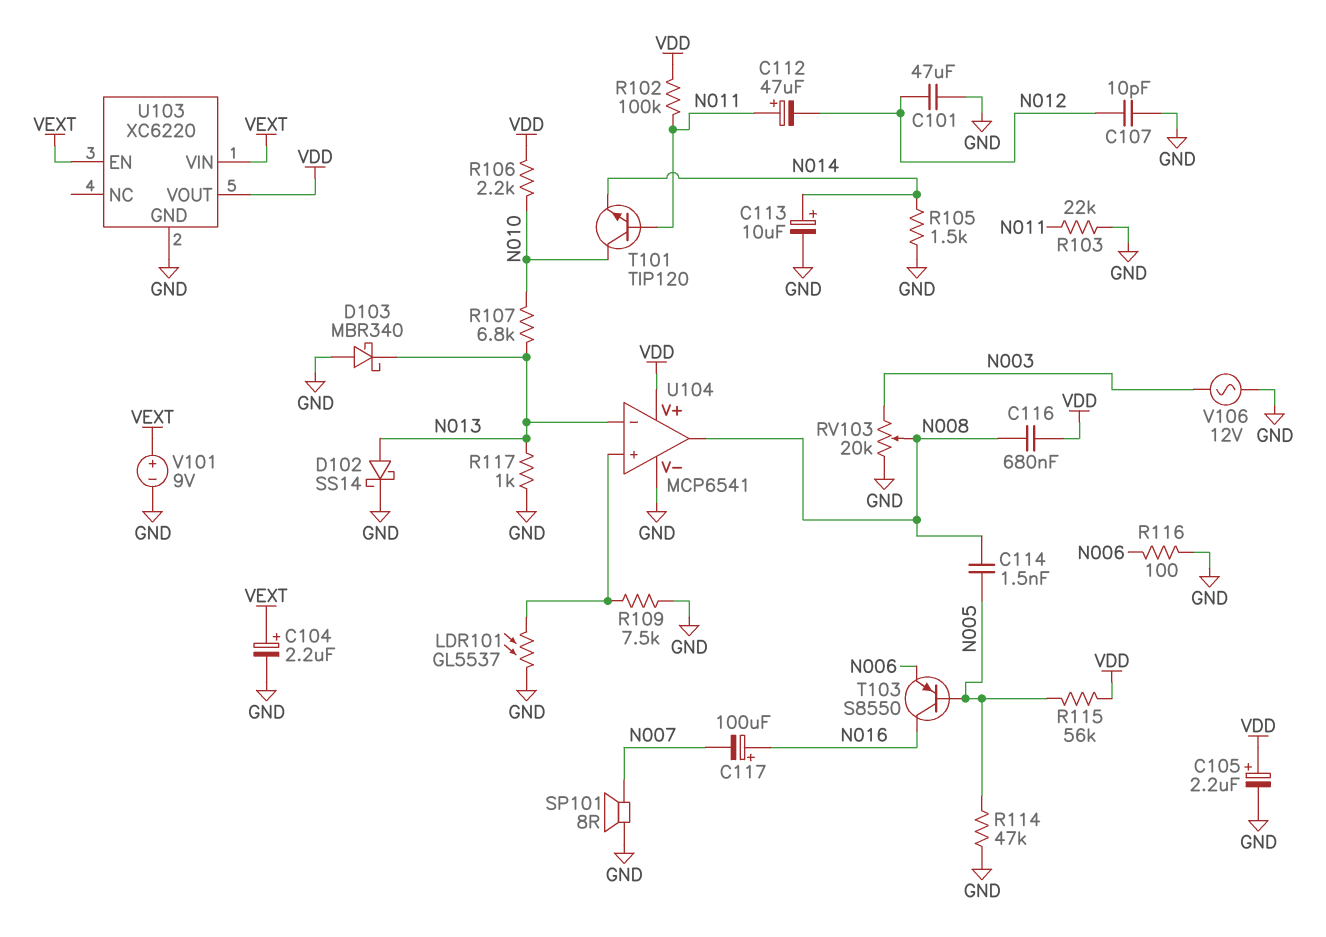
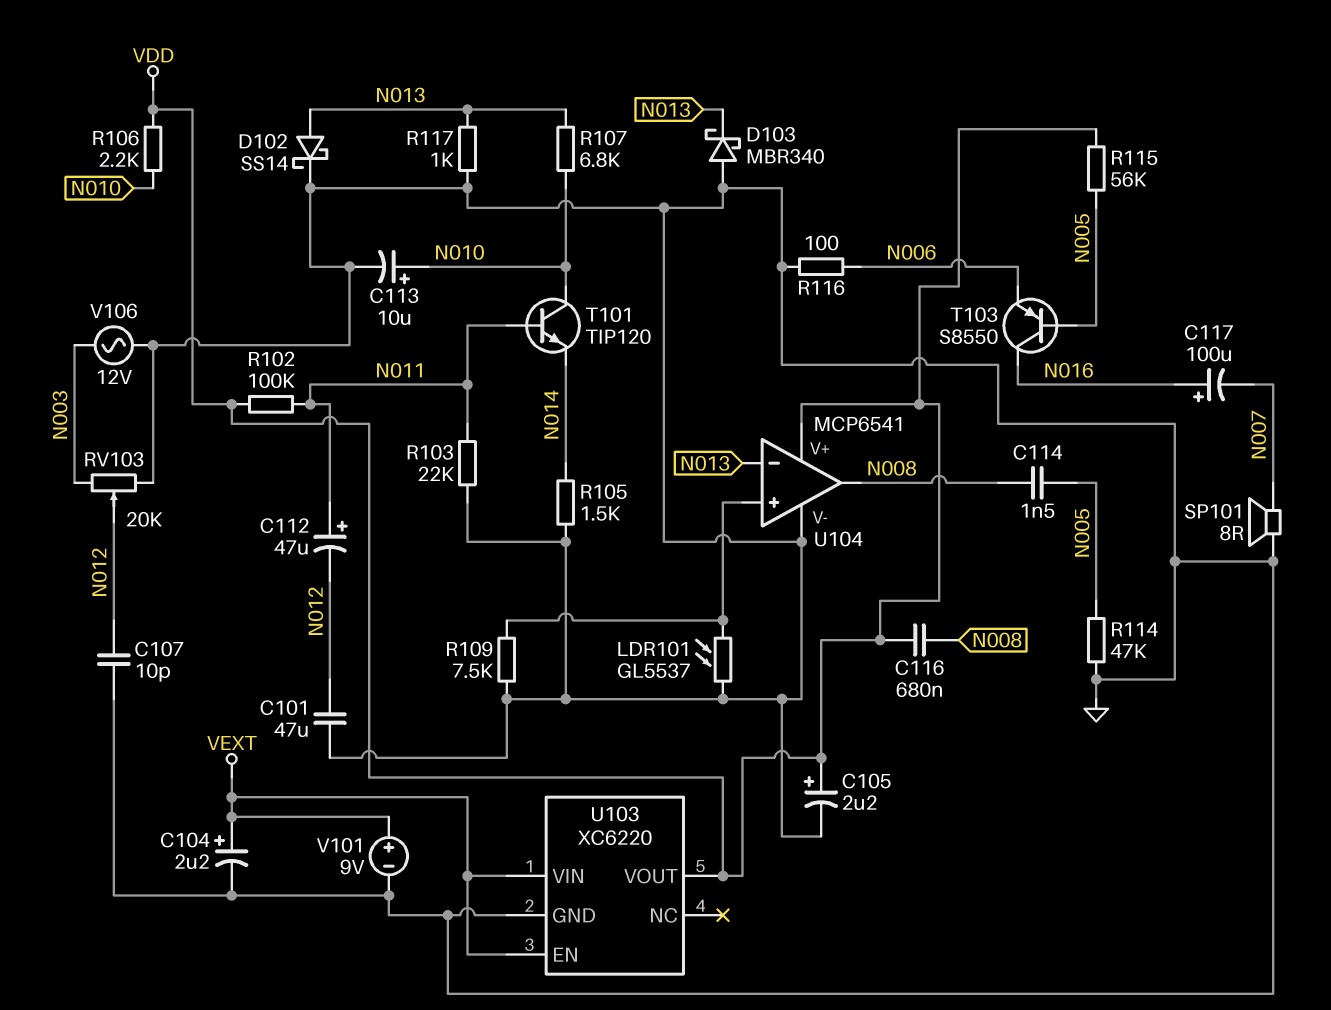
C113: 10uF (plus N014, minus GND) -> 10uF (plus N010, minus GND)
RV103: 20k (GND, N003, wiper N008) -> 20k (GND, N003, wiper N012)

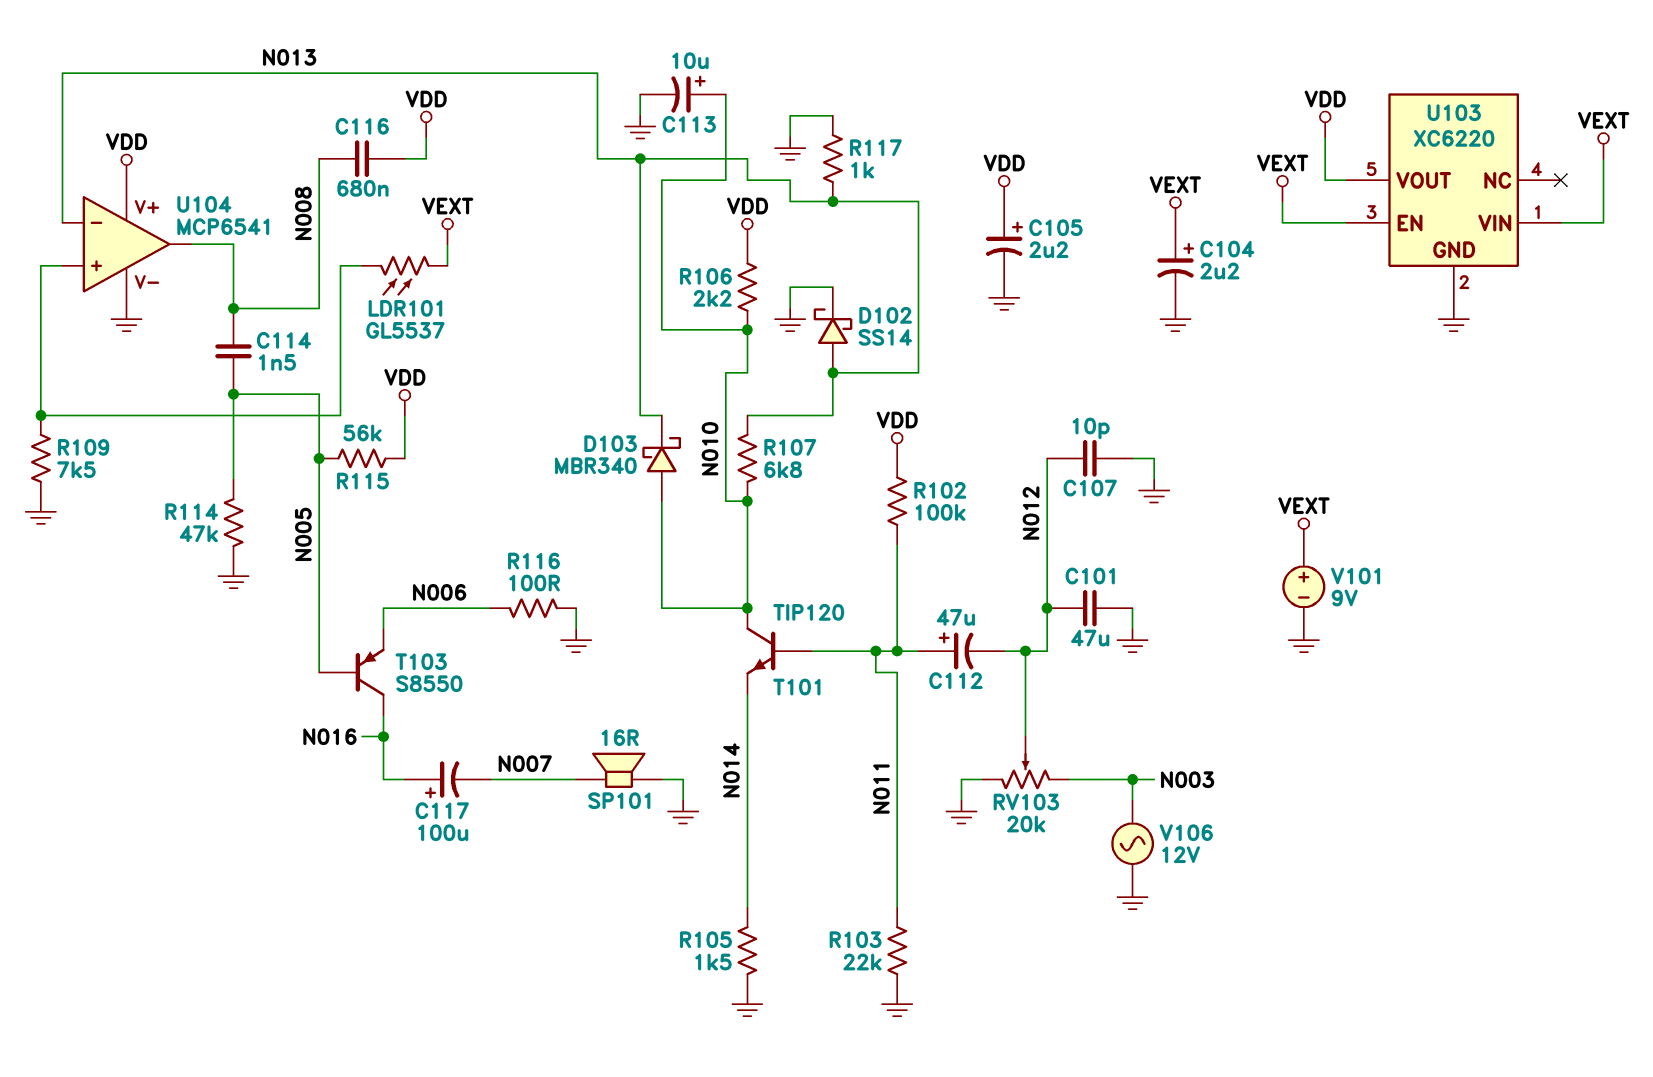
D103: schottky MBR340 (A GND, K N013) -> schottky MBR340 (A N010, K N013)
LDR101: GL5537 (GND, U104/in+) -> GL5537 (U104/in+, VEXT)
SP101: speaker 8R (GND, N007) -> speaker 16R (GND, N007)

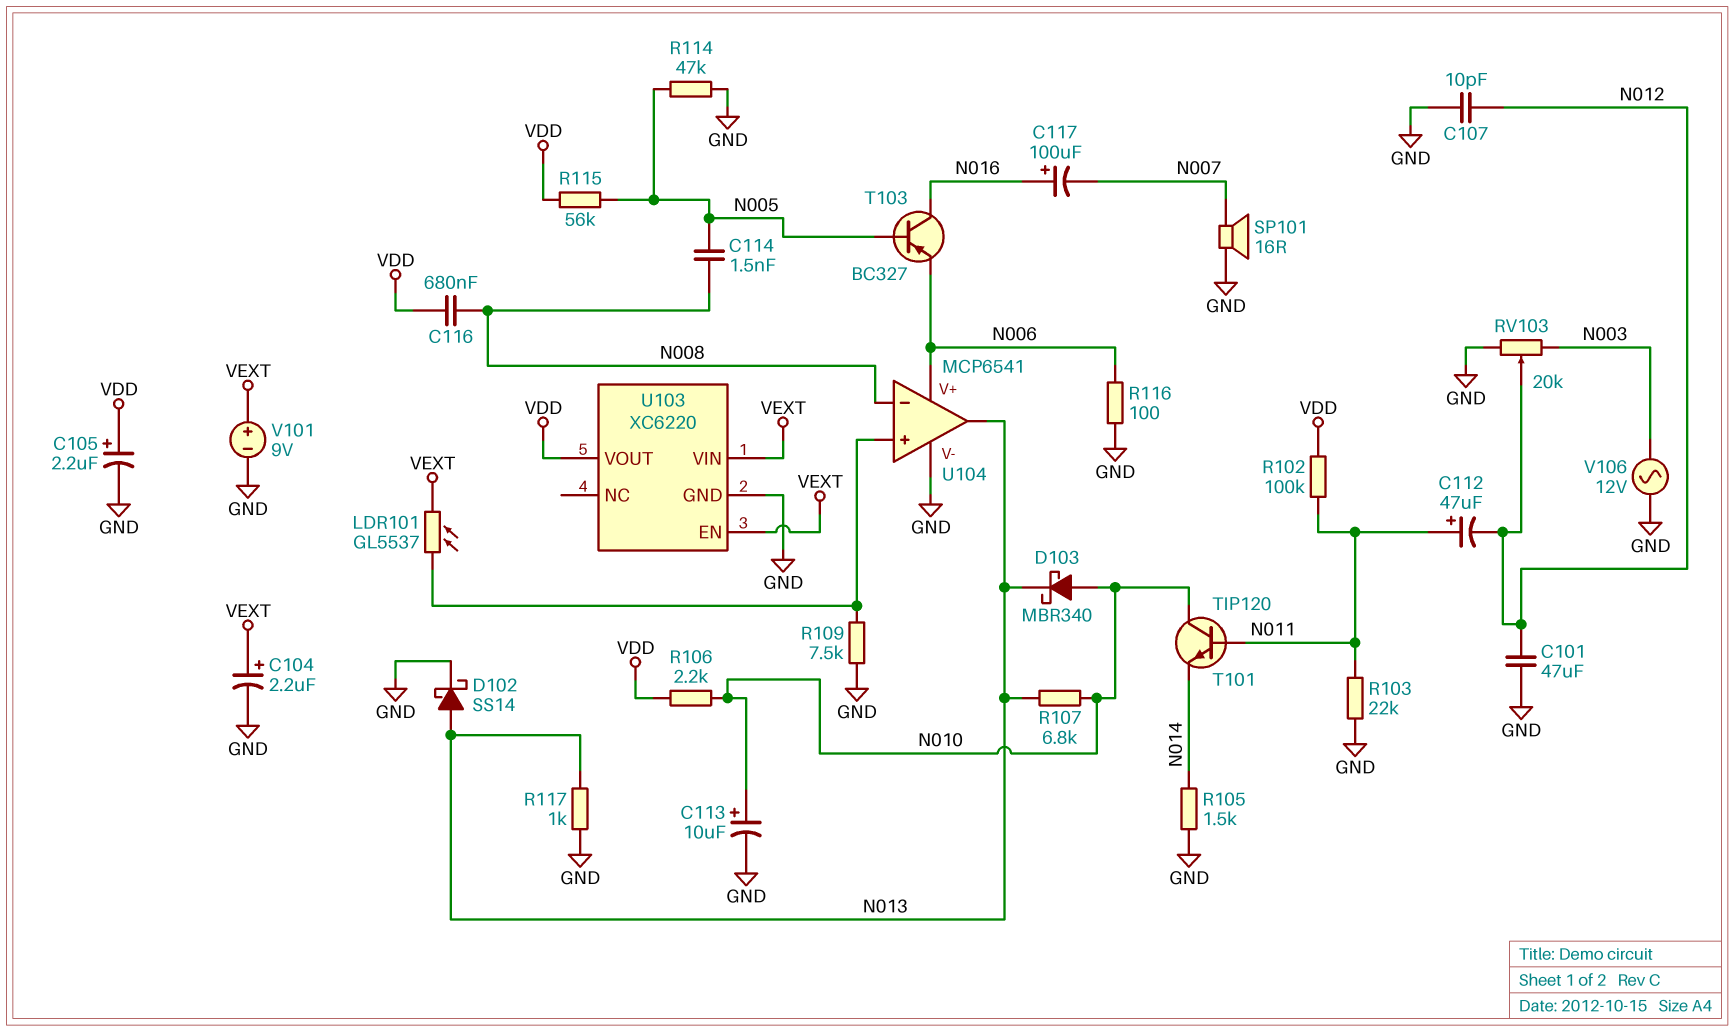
T103: PNP S8550 (B N005, C N016, E N006) -> PNP BC327 (B N005, C N016, E N006)
U104 pin V+: VDD -> N006
U104 pin in-: N013 -> N008
U104 pin out: N008 -> N013

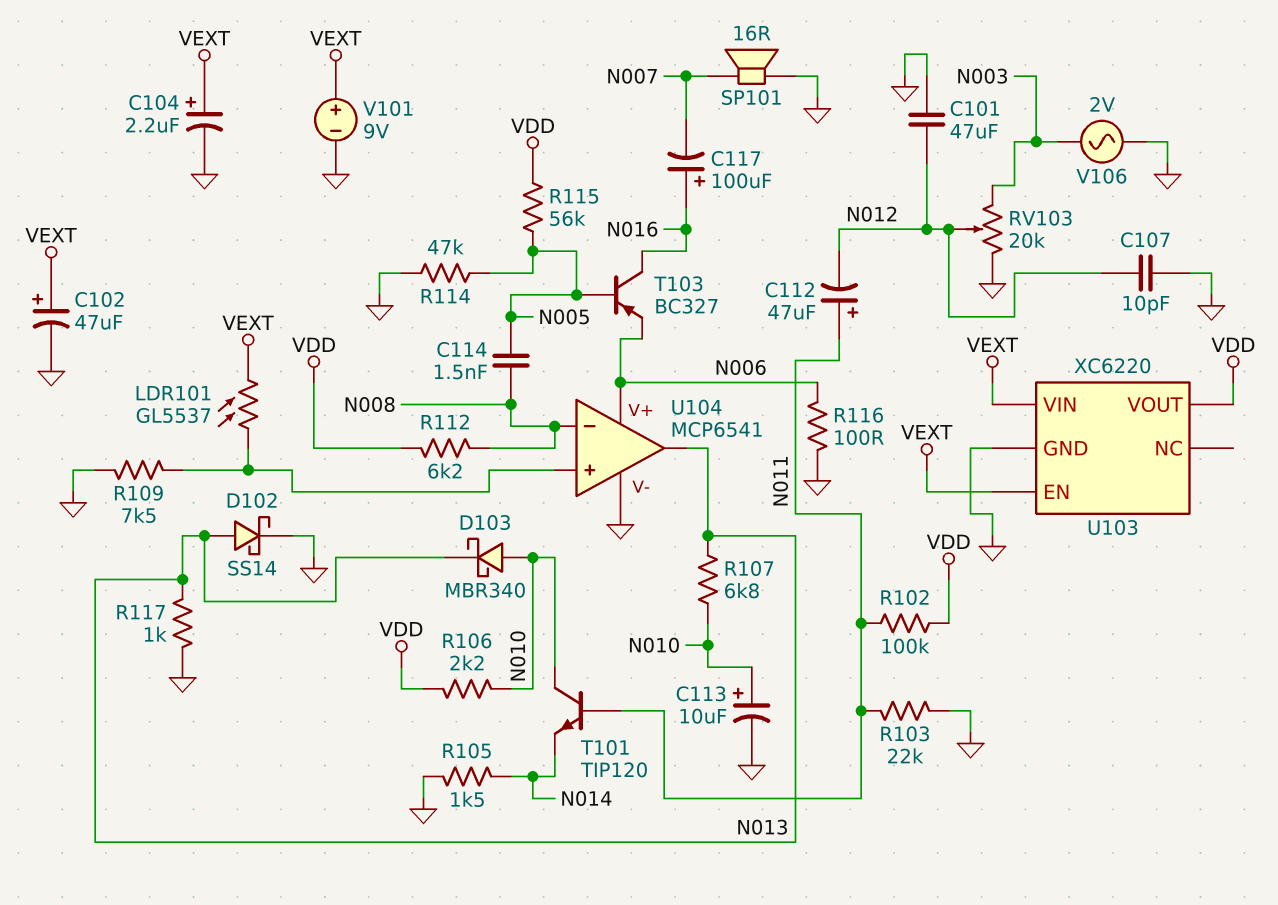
C102: none -> 47uF (plus VEXT, minus GND)
C105: 2.2uF (plus VDD, minus GND) -> none
C116: 680nF (N008, VDD) -> none
R112: none -> 6.2k (N008, VDD)
V106: AC 12V (GND, N003) -> AC 2V (GND, N003)

